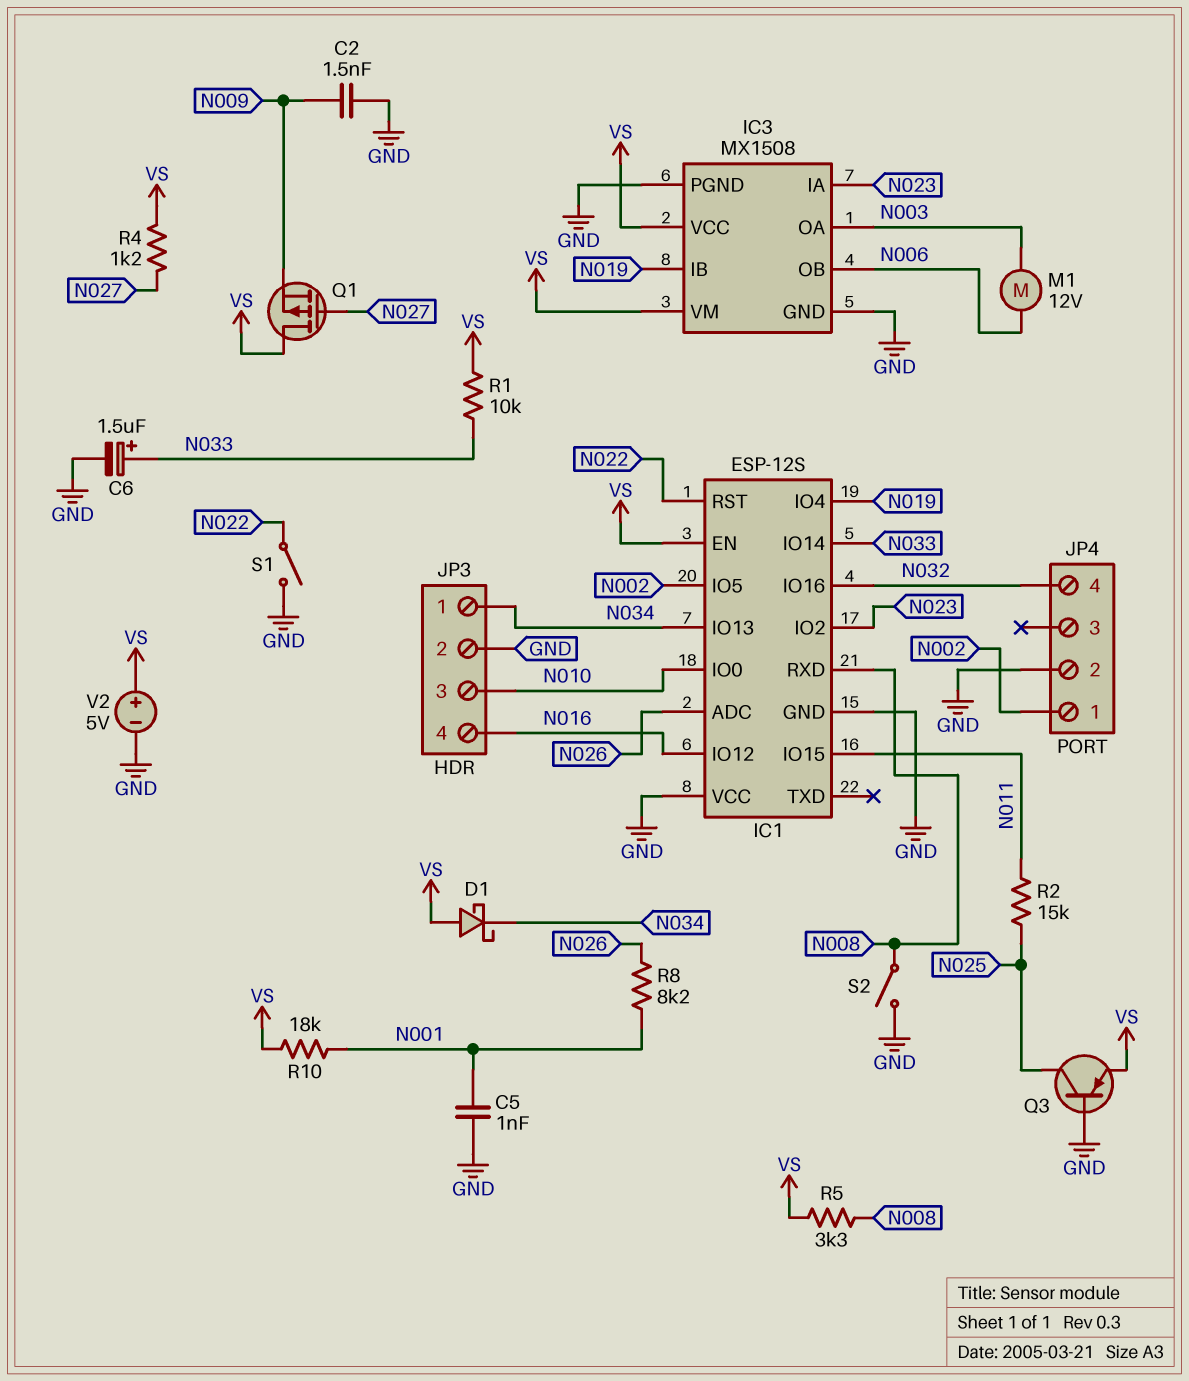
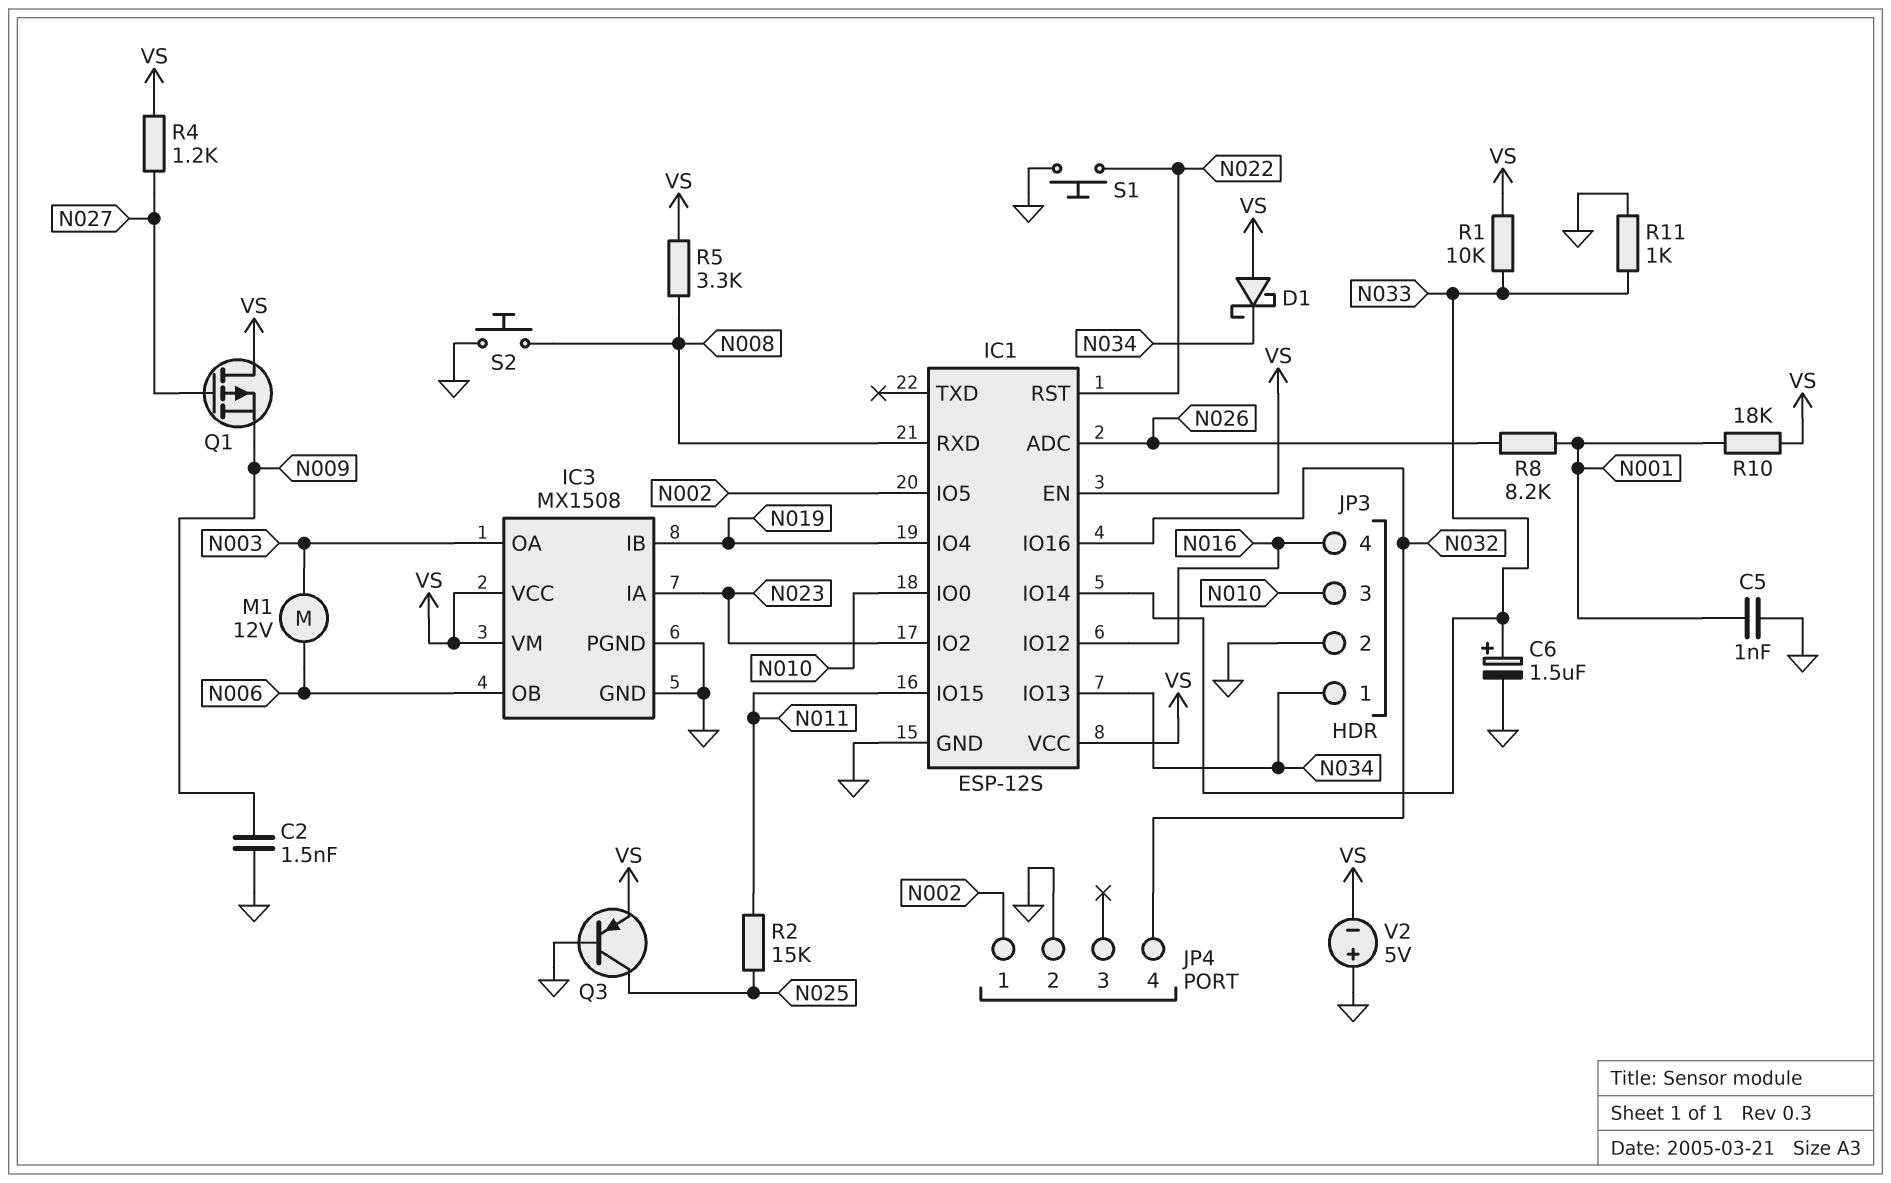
IC1 pin VCC: GND -> VS
R11: none -> 1k (GND, N033)
S1: switch (GND, N022) -> button (GND, N022)
S2: switch (GND, N008) -> button (GND, N008)
V2: 5V (plus VS, minus GND) -> 5V (plus GND, minus VS)

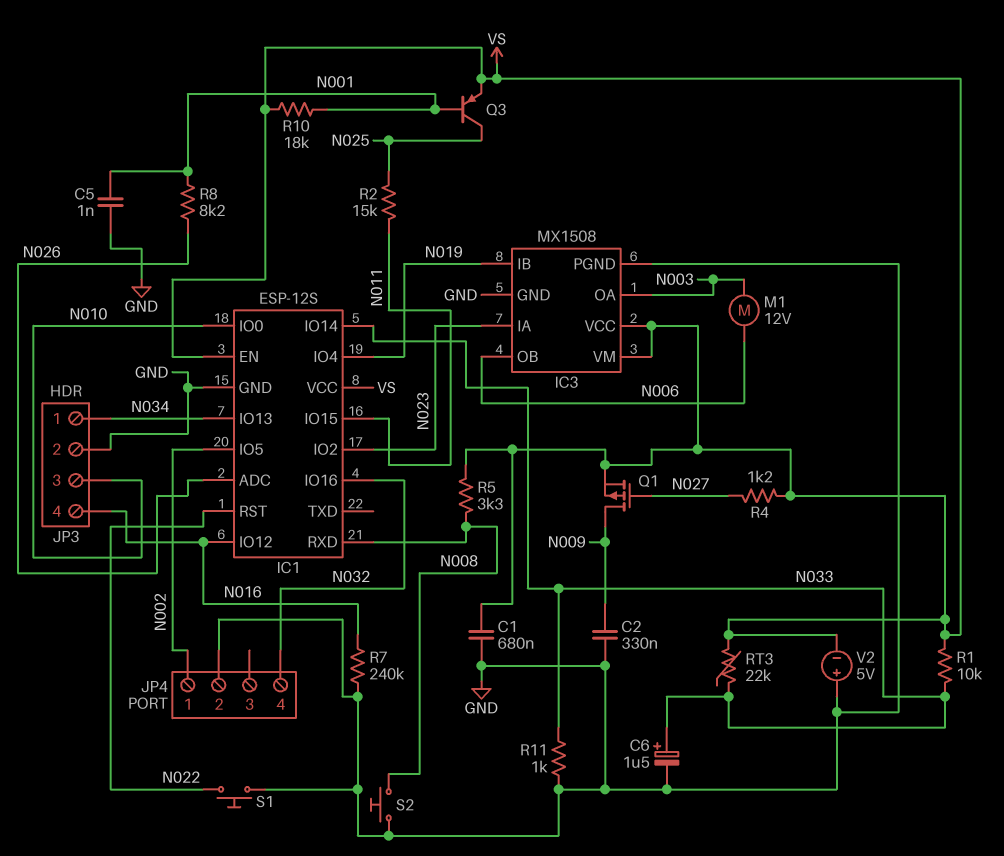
C1: none -> 680nF (GND, VS)
C2: 1.5nF (GND, N009) -> 330nF (GND, N009)
D1: schottky (A VS, K N034) -> none
Q1: PMOS (G N027, D VS, S N009) -> PMOS (G N027, D N009, S VS)
Q3: PNP (B GND, C N025, E VS) -> PNP (B N001, C N025, E VS)
R7: none -> 240k (GND, N016)
RT3: none -> 22k (N033, VS)

